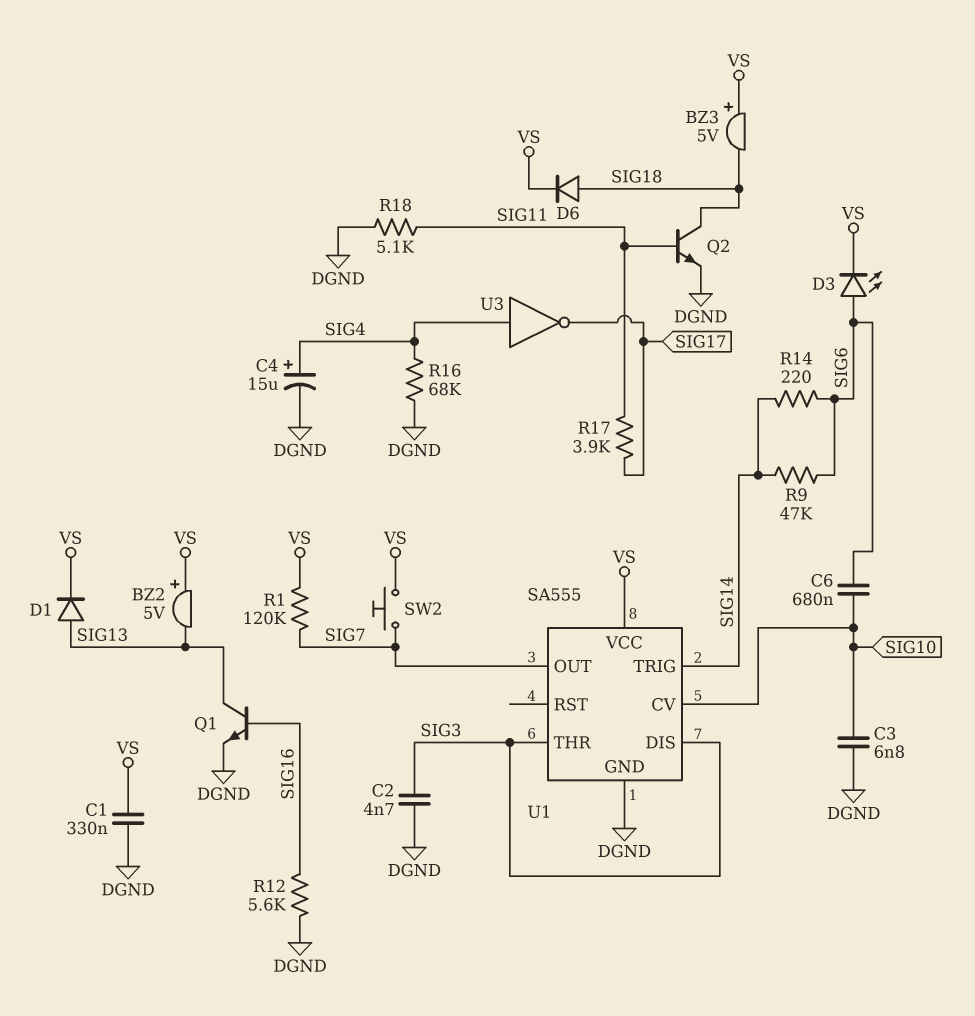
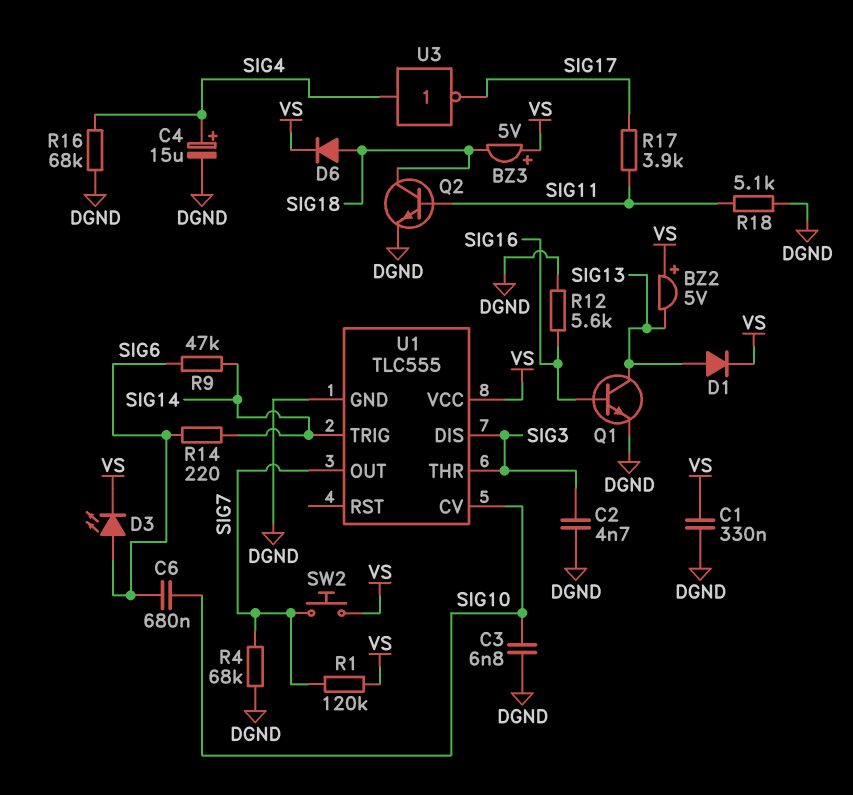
R4: none -> 68k (DGND, SIG7)
U1: SA555 -> TLC555

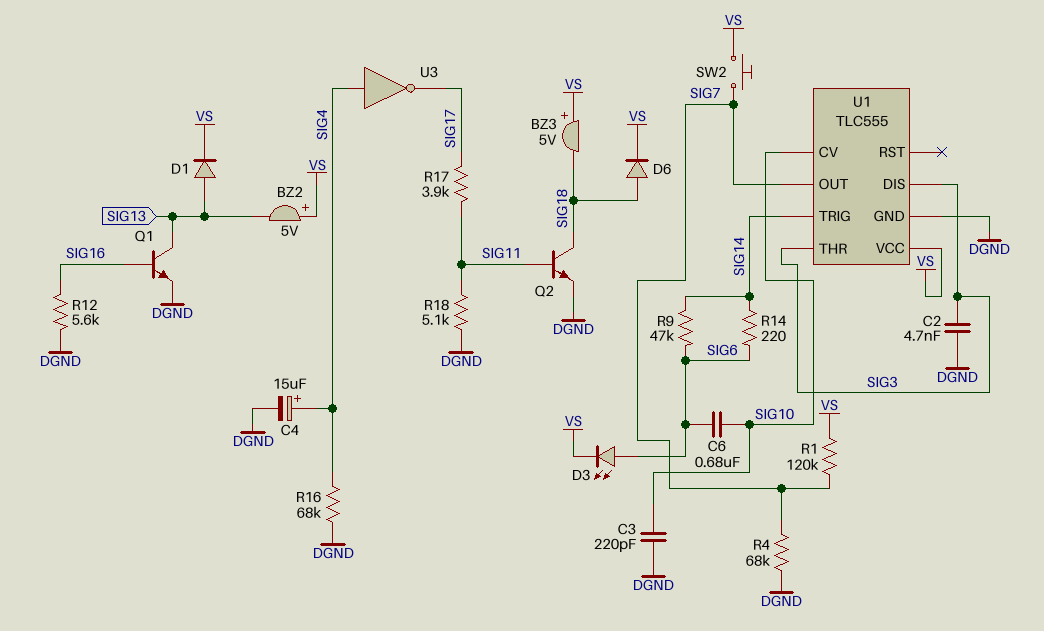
C1: 330nF (DGND, VS) -> none
C3: 6.8nF (DGND, SIG10) -> 220pF (DGND, SIG10)

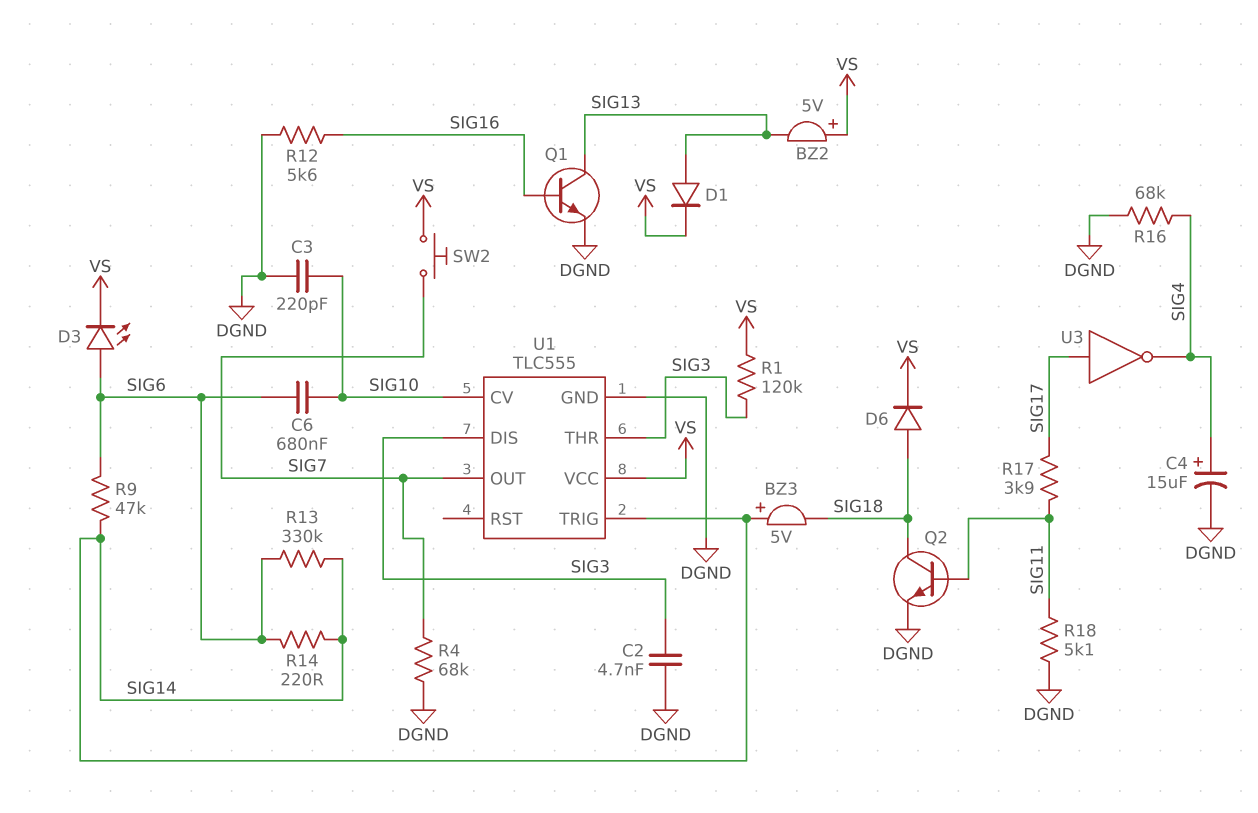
BZ3: buzzer 5V (plus VS, minus SIG18) -> buzzer 5V (plus SIG14, minus SIG18)
R1: 120k (SIG7, VS) -> 120k (SIG3, VS)
R13: none -> 330k (SIG6, SIG14)
U3: NOT (in SIG4, out SIG17) -> NOT (in SIG17, out SIG4)

